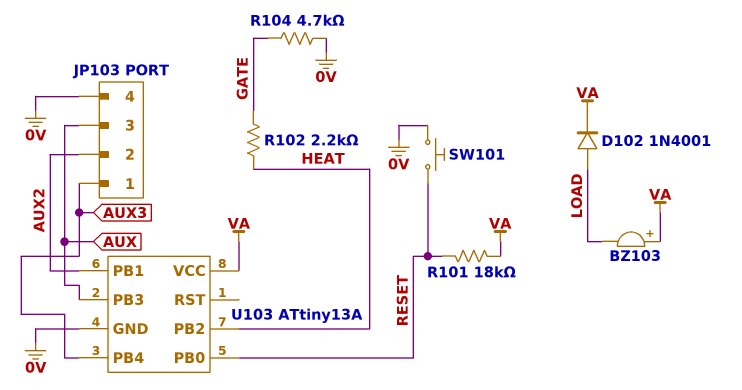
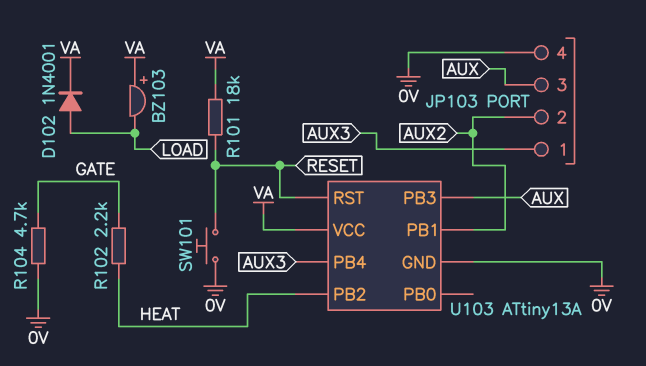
U103 pin PB0: RESET -> none
U103 pin RST: none -> RESET

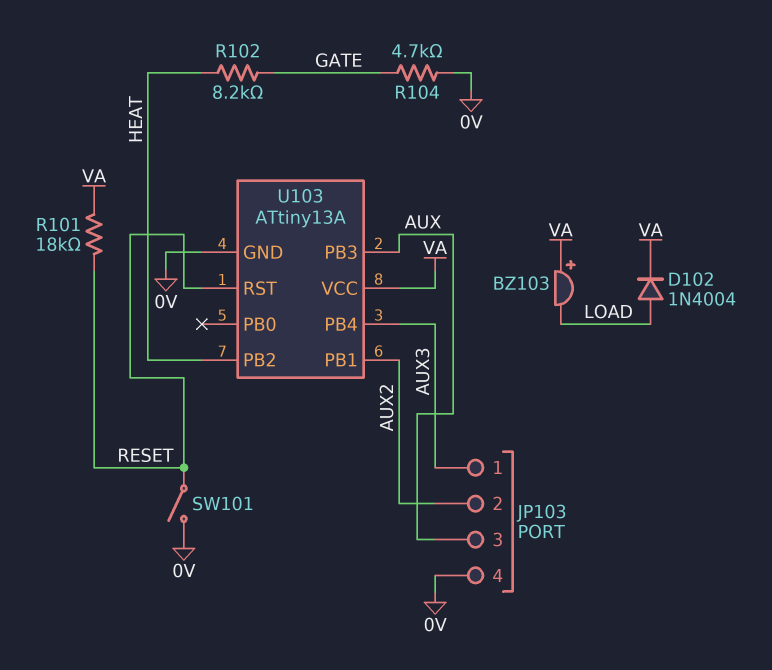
D102: diode 1N4001 (A LOAD, K VA) -> diode 1N4004 (A LOAD, K VA)
R102: 2.2k (GATE, HEAT) -> 8.2k (GATE, HEAT)
SW101: button (0V, RESET) -> switch (0V, RESET)

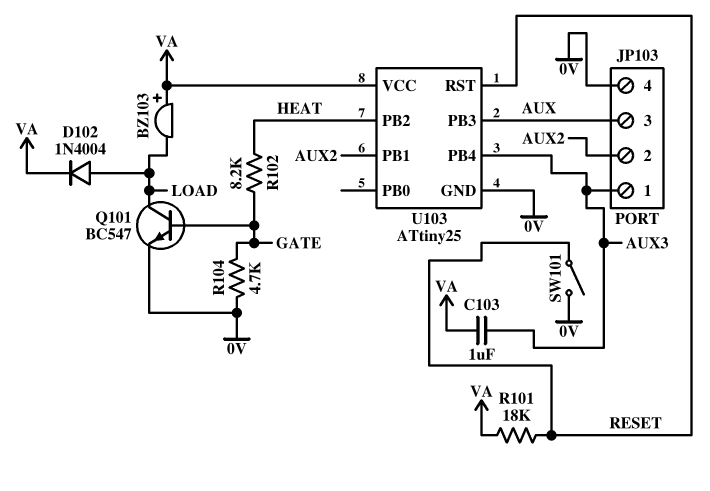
C103: none -> 1uF (AUX3, VA)
Q101: none -> NPN BC547 (B GATE, C LOAD, E 0V)
U103: ATtiny13A -> ATtiny25

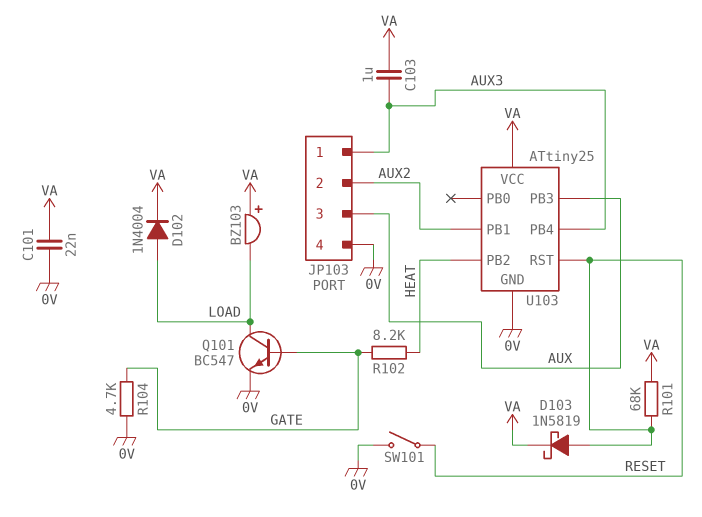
C101: none -> 22nF (0V, VA)
D103: none -> schottky 1N5819 (A RESET, K VA)
R101: 18k (RESET, VA) -> 68k (RESET, VA)

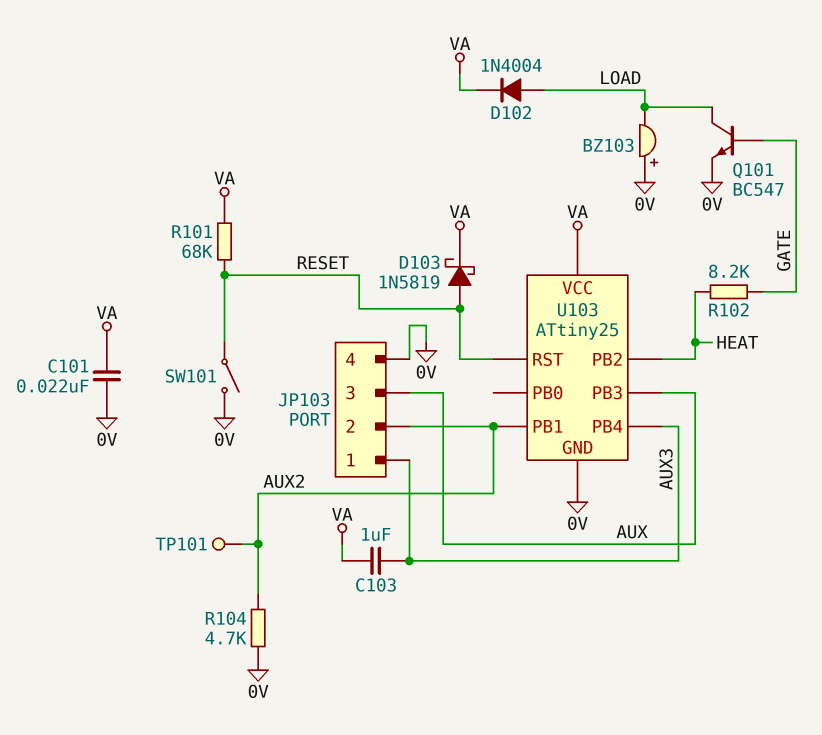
BZ103: buzzer (plus VA, minus LOAD) -> buzzer (plus 0V, minus LOAD)
R104: 4.7k (0V, GATE) -> 4.7k (0V, AUX2)
TP101: none -> test point (AUX2)

